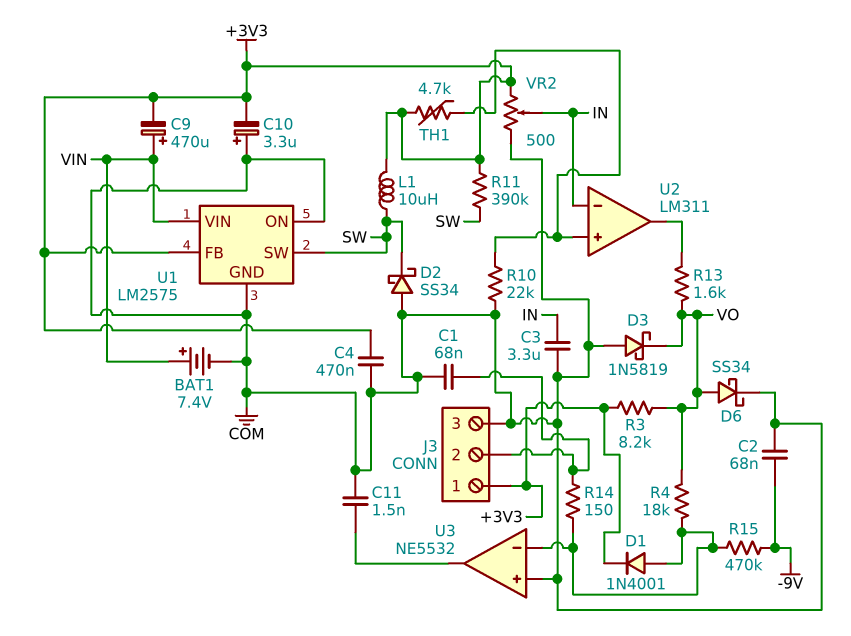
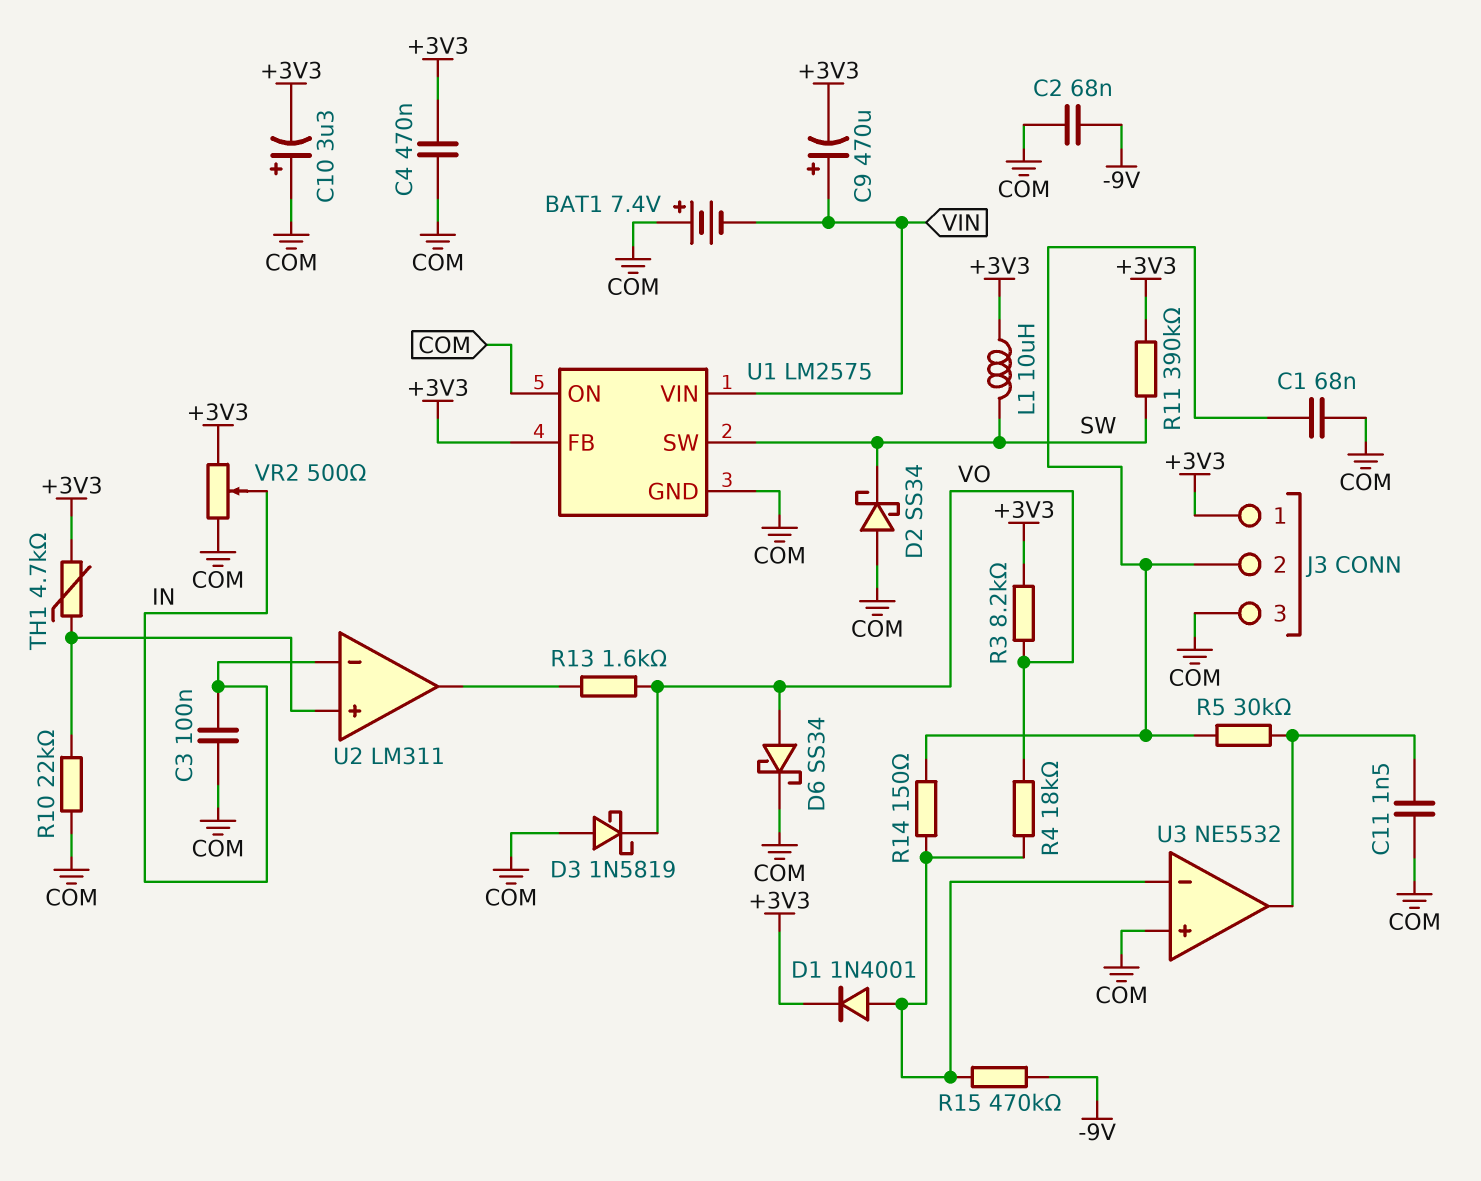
BAT1: 7.4V (plus VIN, minus COM) -> 7.4V (plus COM, minus VIN)
C3: 3.3uF (COM, IN) -> 100nF (COM, IN)
R5: none -> 30k (J3/2, U3/out)

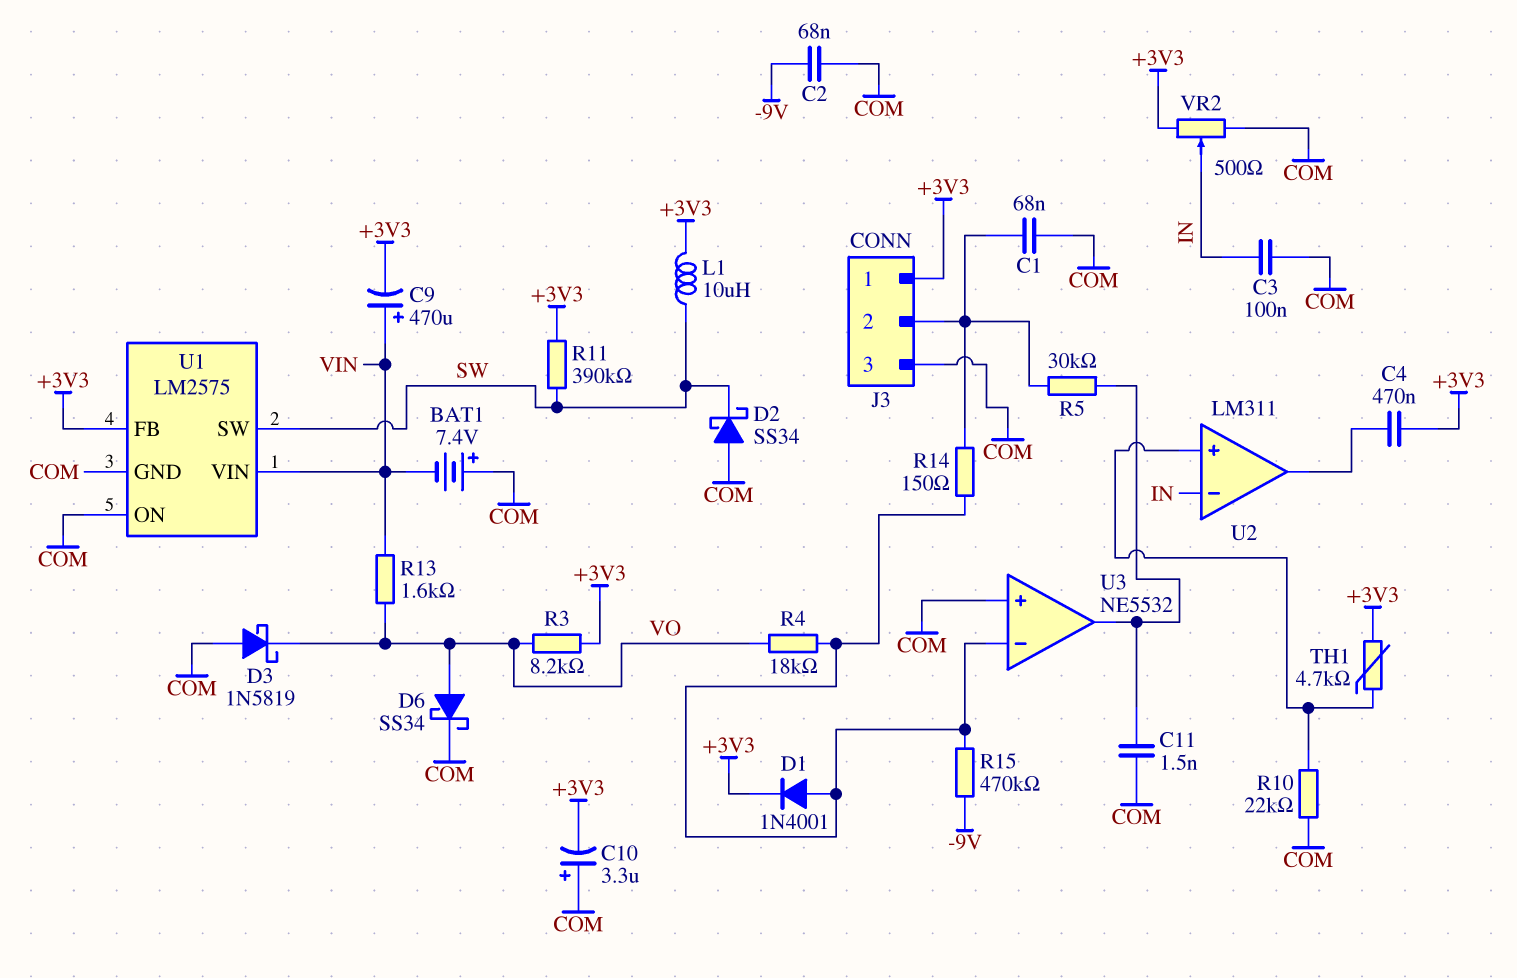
C4: 470nF (+3V3, COM) -> 470nF (+3V3, U2/out)
R13: 1.6k (U2/out, VO) -> 1.6k (VIN, VO)

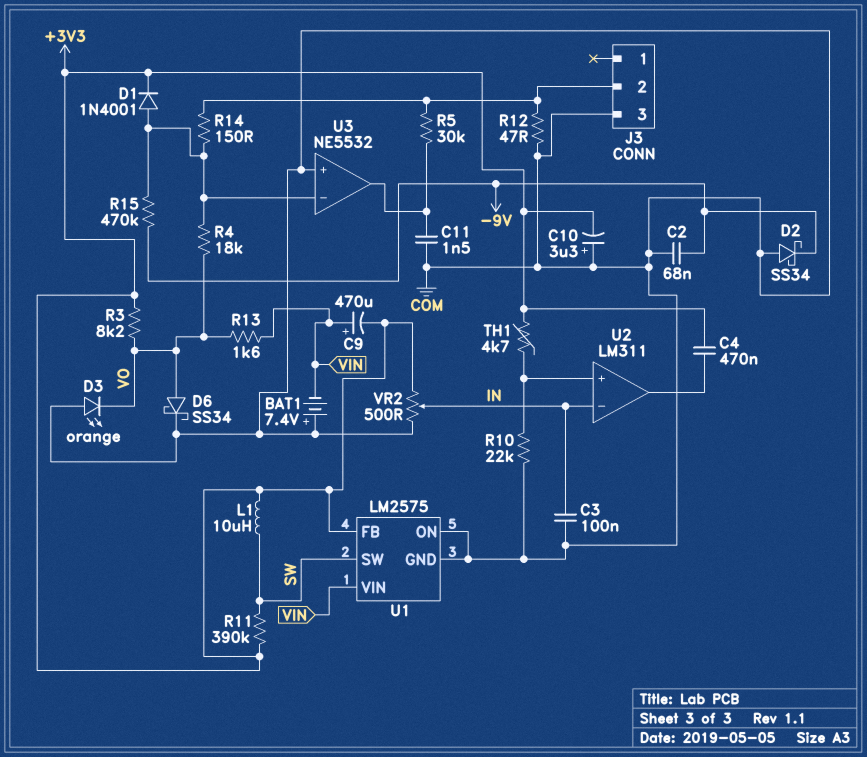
C1: 68nF (COM, J3/2) -> none
D2: schottky SS34 (A COM, K SW) -> schottky SS34 (A COM, K -9V)
D3: schottky 1N5819 (A COM, K VO) -> LED orange (A COM, K VO)
J3 pin 1: +3V3 -> none
R12: none -> 47 (COM, J3/2)

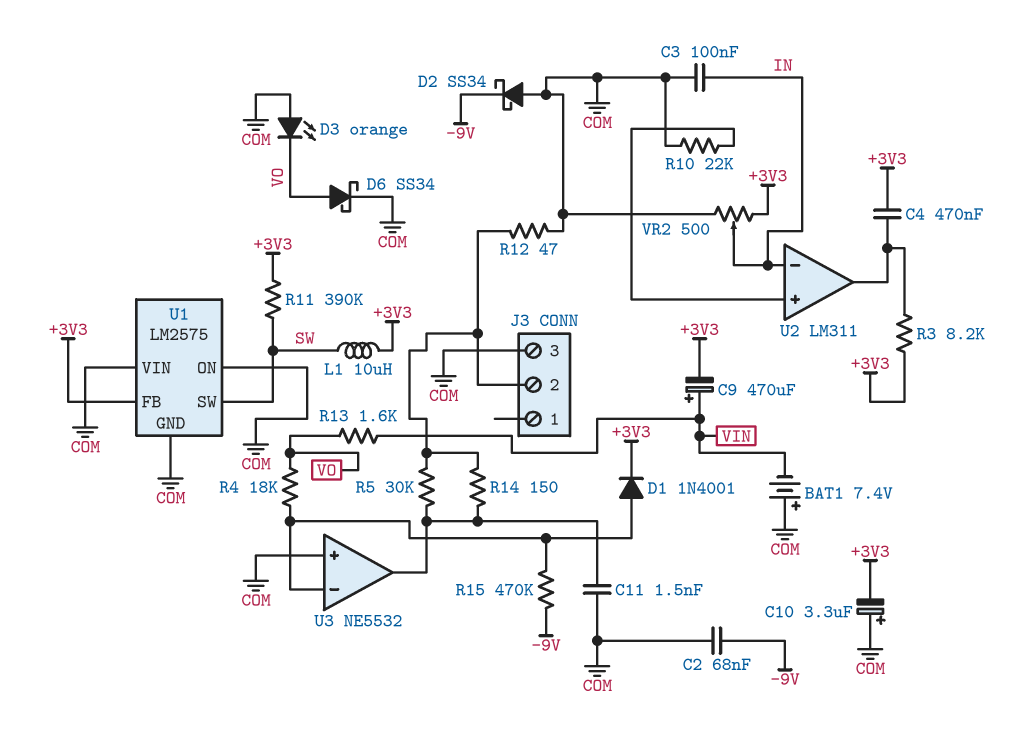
R3: 8.2k (+3V3, VO) -> 8.2k (+3V3, U2/out)
R14: 150 (J3/2, U3/in-) -> 150 (J3/2, U3/out)
TH1: 4.7k (+3V3, U2/in+) -> none
U1 pin VIN: VIN -> COM

